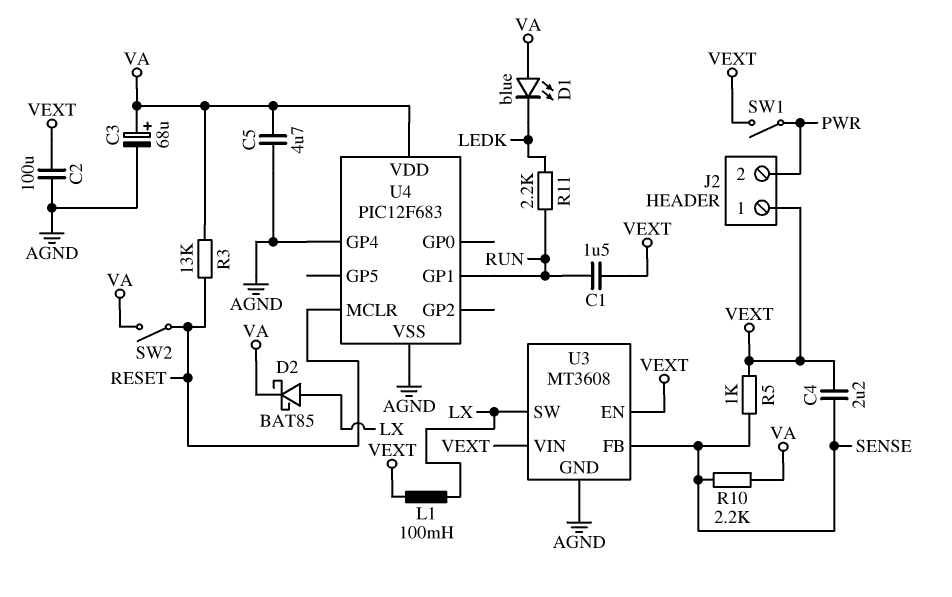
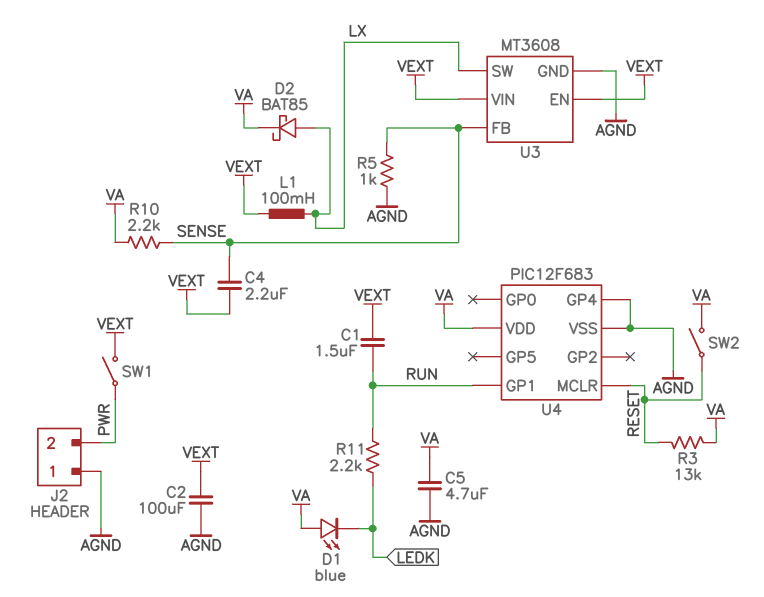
C3: 68uF (plus VA, minus AGND) -> none
J2 pin 1: VEXT -> AGND
R5: 1k (SENSE, VEXT) -> 1k (AGND, SENSE)

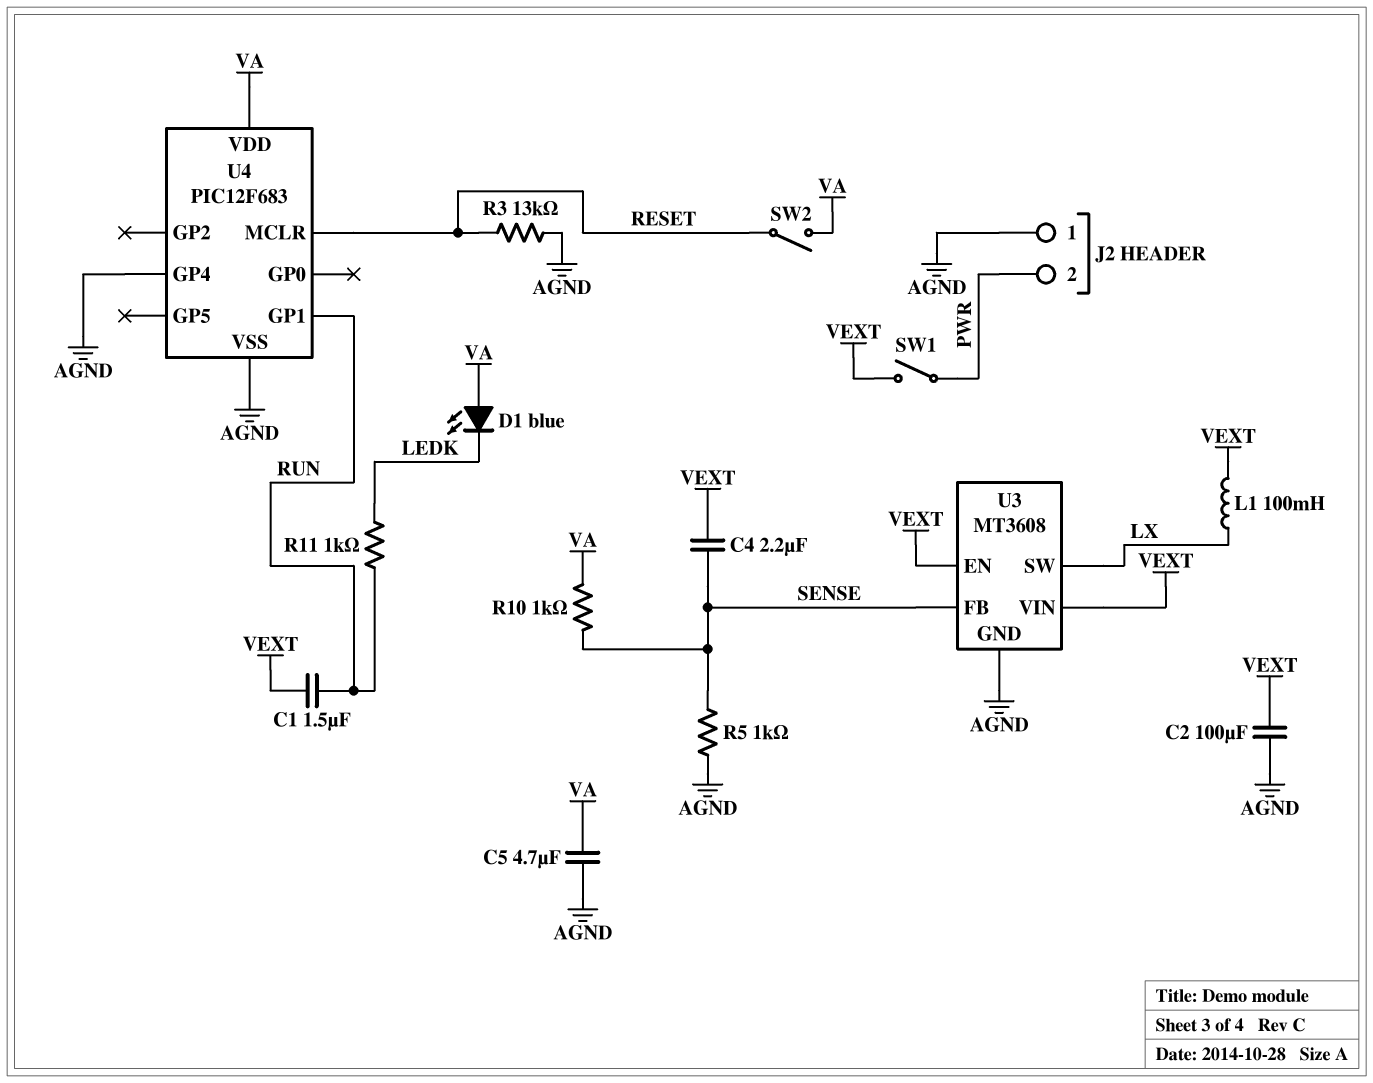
D2: schottky BAT85 (A LX, K VA) -> none
R3: 13k (RESET, VA) -> 13k (AGND, RESET)
R10: 2.2k (SENSE, VA) -> 1k (SENSE, VA)
R11: 2.2k (LEDK, RUN) -> 1k (LEDK, RUN)

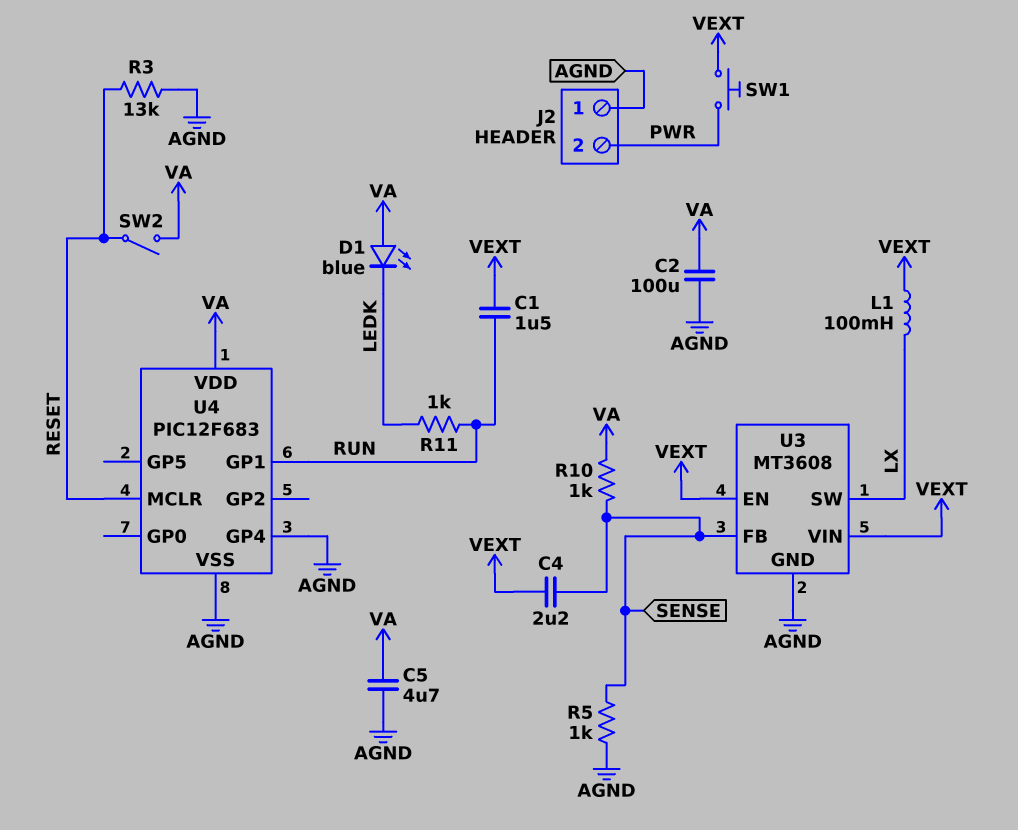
C2: 100uF (AGND, VEXT) -> 100uF (AGND, VA)
SW1: switch (PWR, VEXT) -> button (PWR, VEXT)

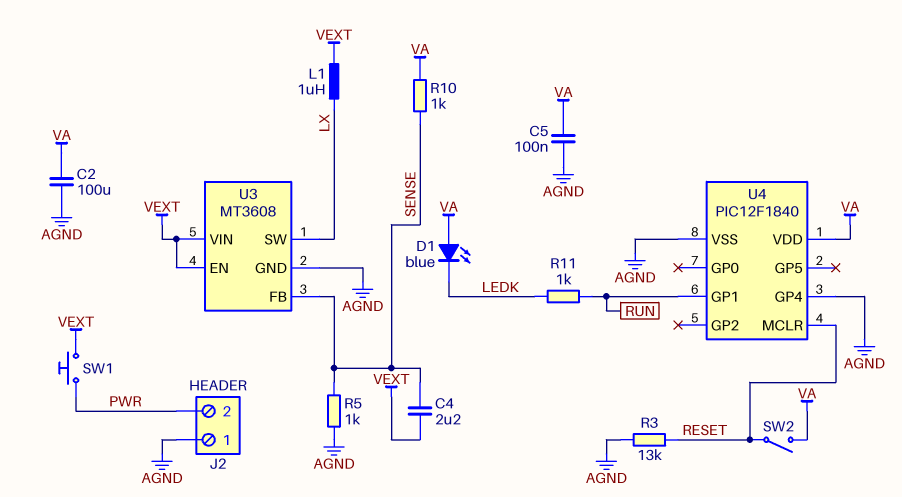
C1: 1.5uF (RUN, VEXT) -> none
C5: 4.7uF (AGND, VA) -> 100nF (AGND, VA)
L1: 100mH (LX, VEXT) -> 1uH (LX, VEXT)
U4: PIC12F683 -> PIC12F1840

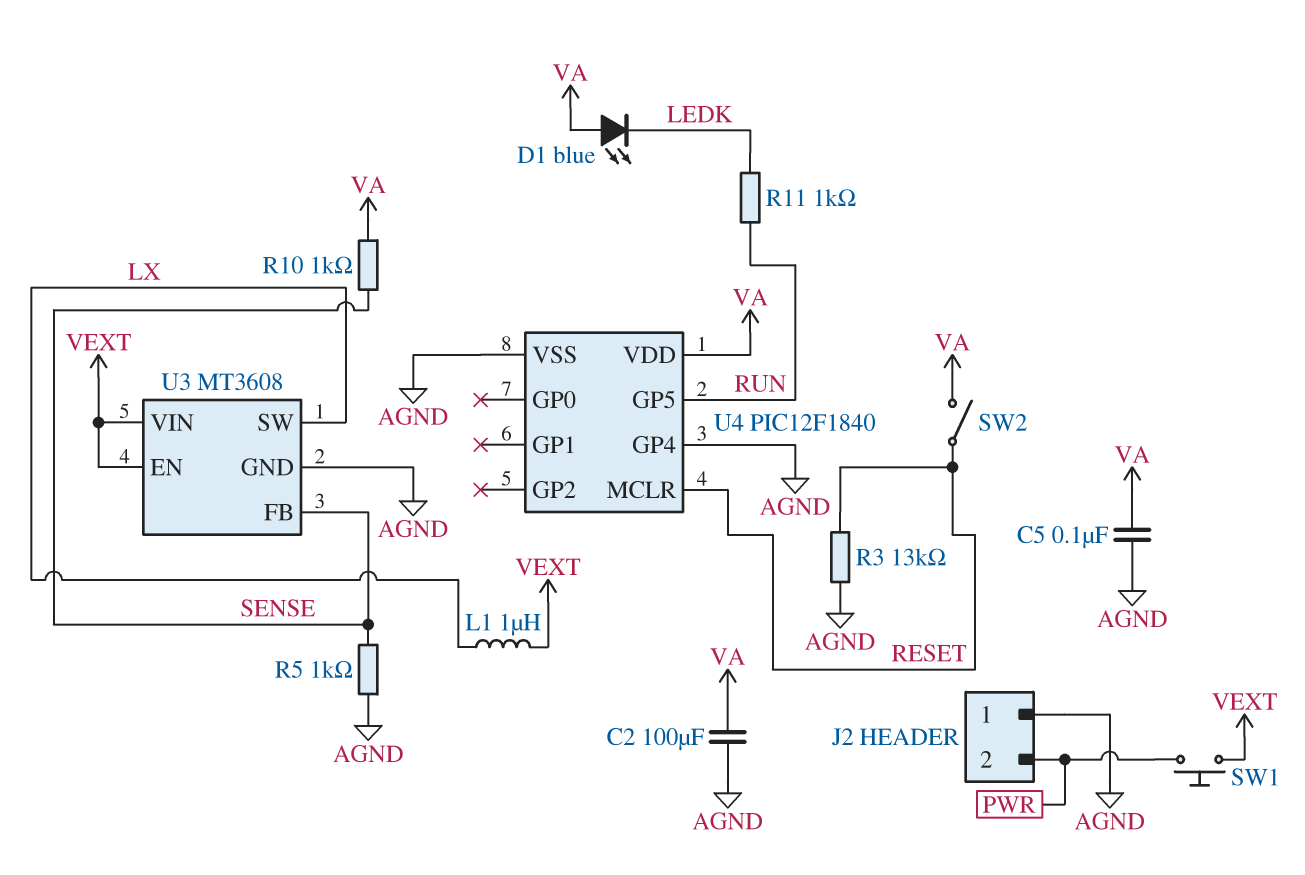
C4: 2.2uF (SENSE, VEXT) -> none
U4 pin GP1: RUN -> none
U4 pin GP5: none -> RUN

